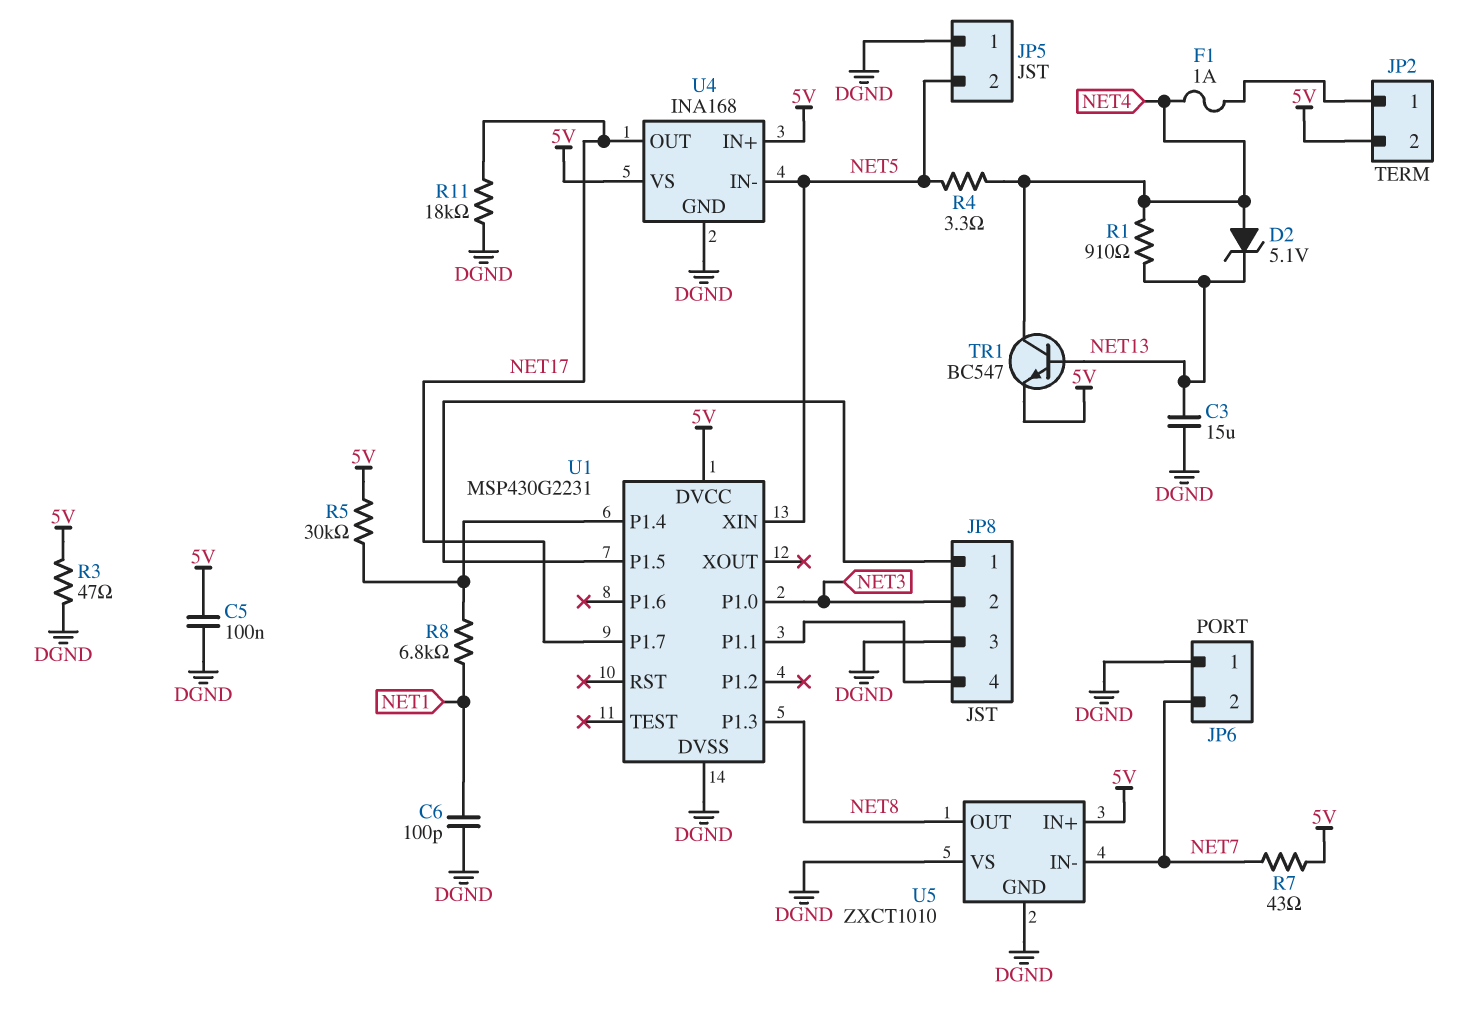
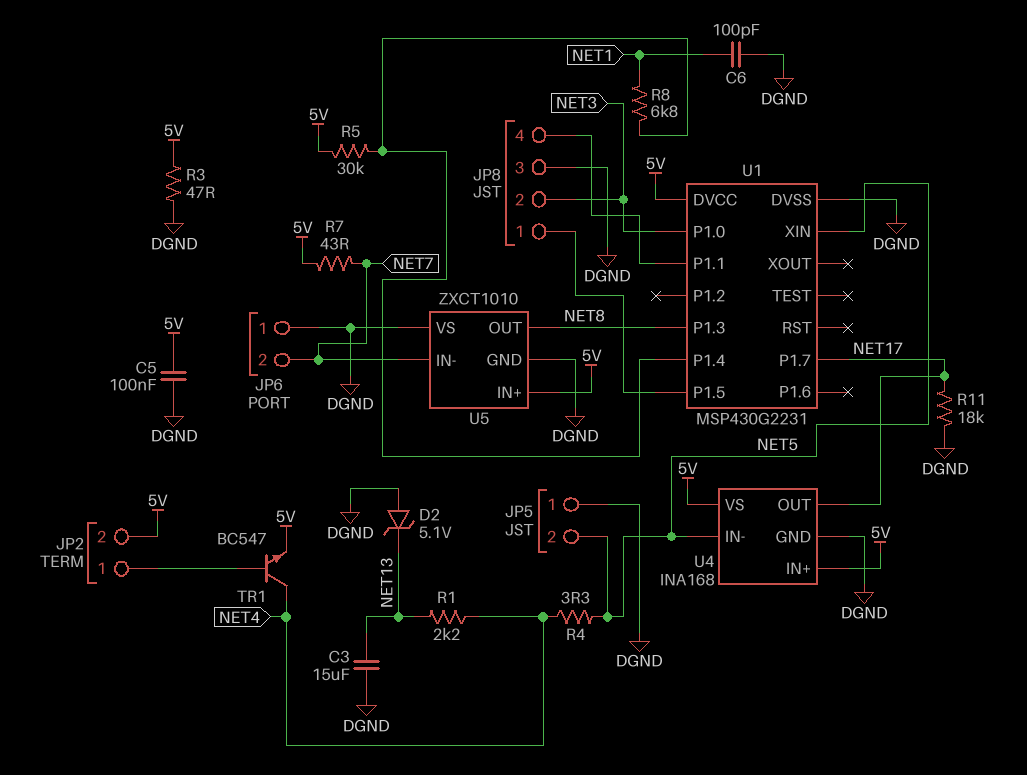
D2: zener 5.1V (A NET4, K NET13) -> zener 5.1V (A DGND, K NET13)
F1: 1A (JP2/1, NET4) -> none
R1: 910 (NET4, NET13) -> 2.2k (NET4, NET13)
TR1: NPN BC547 (B NET13, C NET4, E 5V) -> NPN BC547 (B JP2/1, C NET4, E 5V)

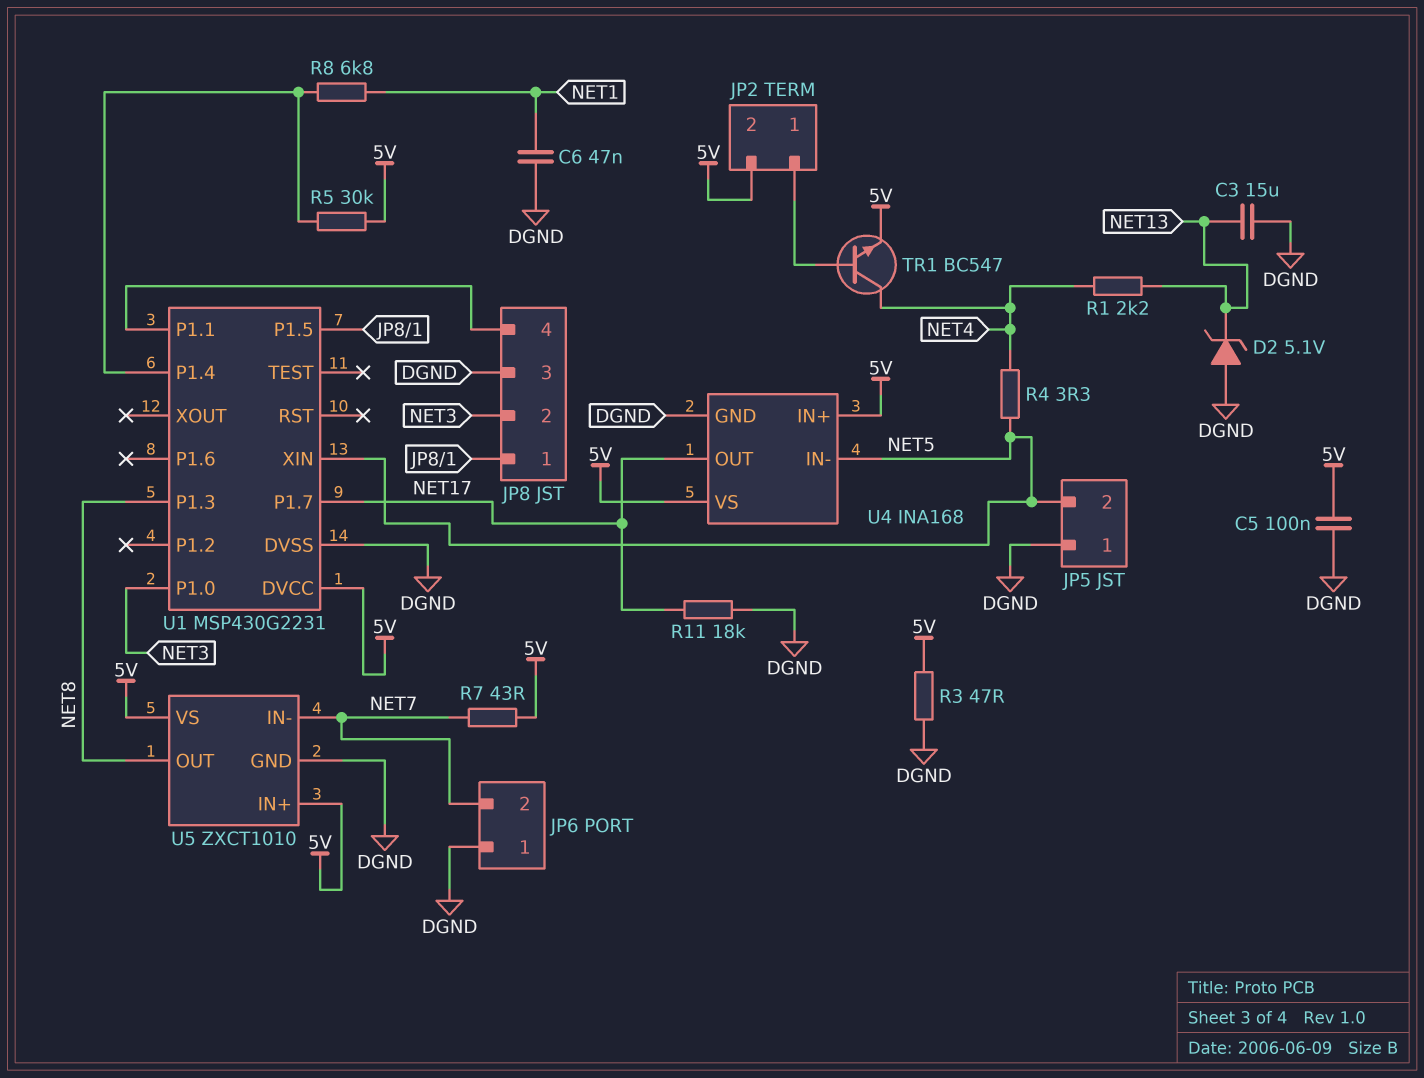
C6: 100pF (DGND, NET1) -> 47nF (DGND, NET1)
U5 pin VS: DGND -> 5V

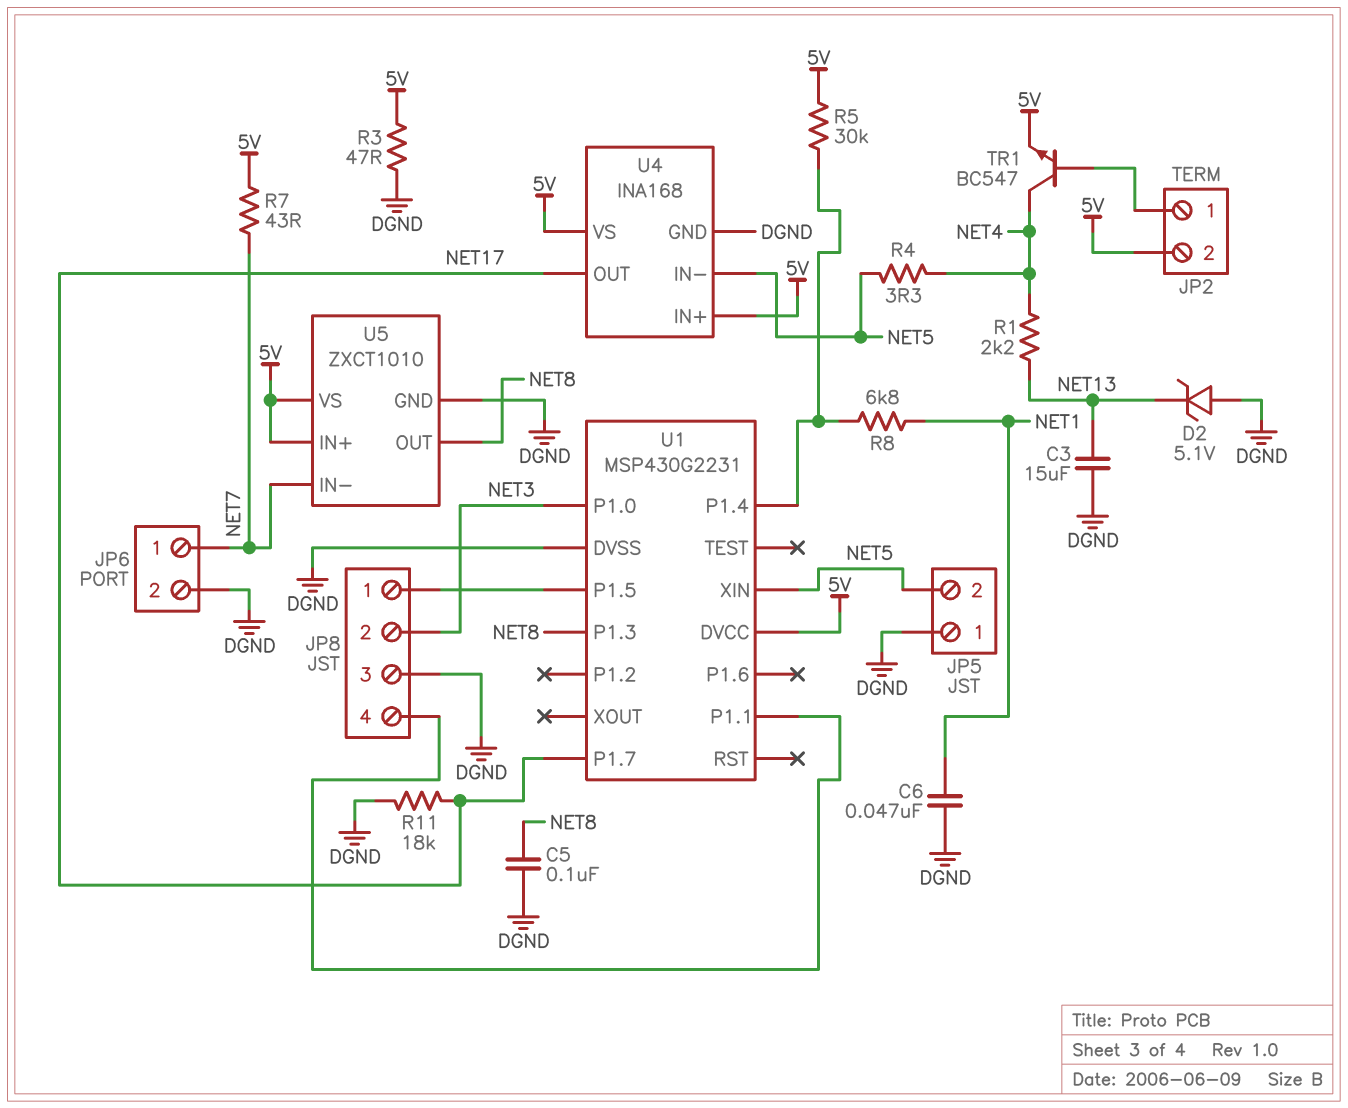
C5: 100nF (5V, DGND) -> 100nF (DGND, NET8)
JP6 pin 1: DGND -> NET7
JP6 pin 2: NET7 -> DGND

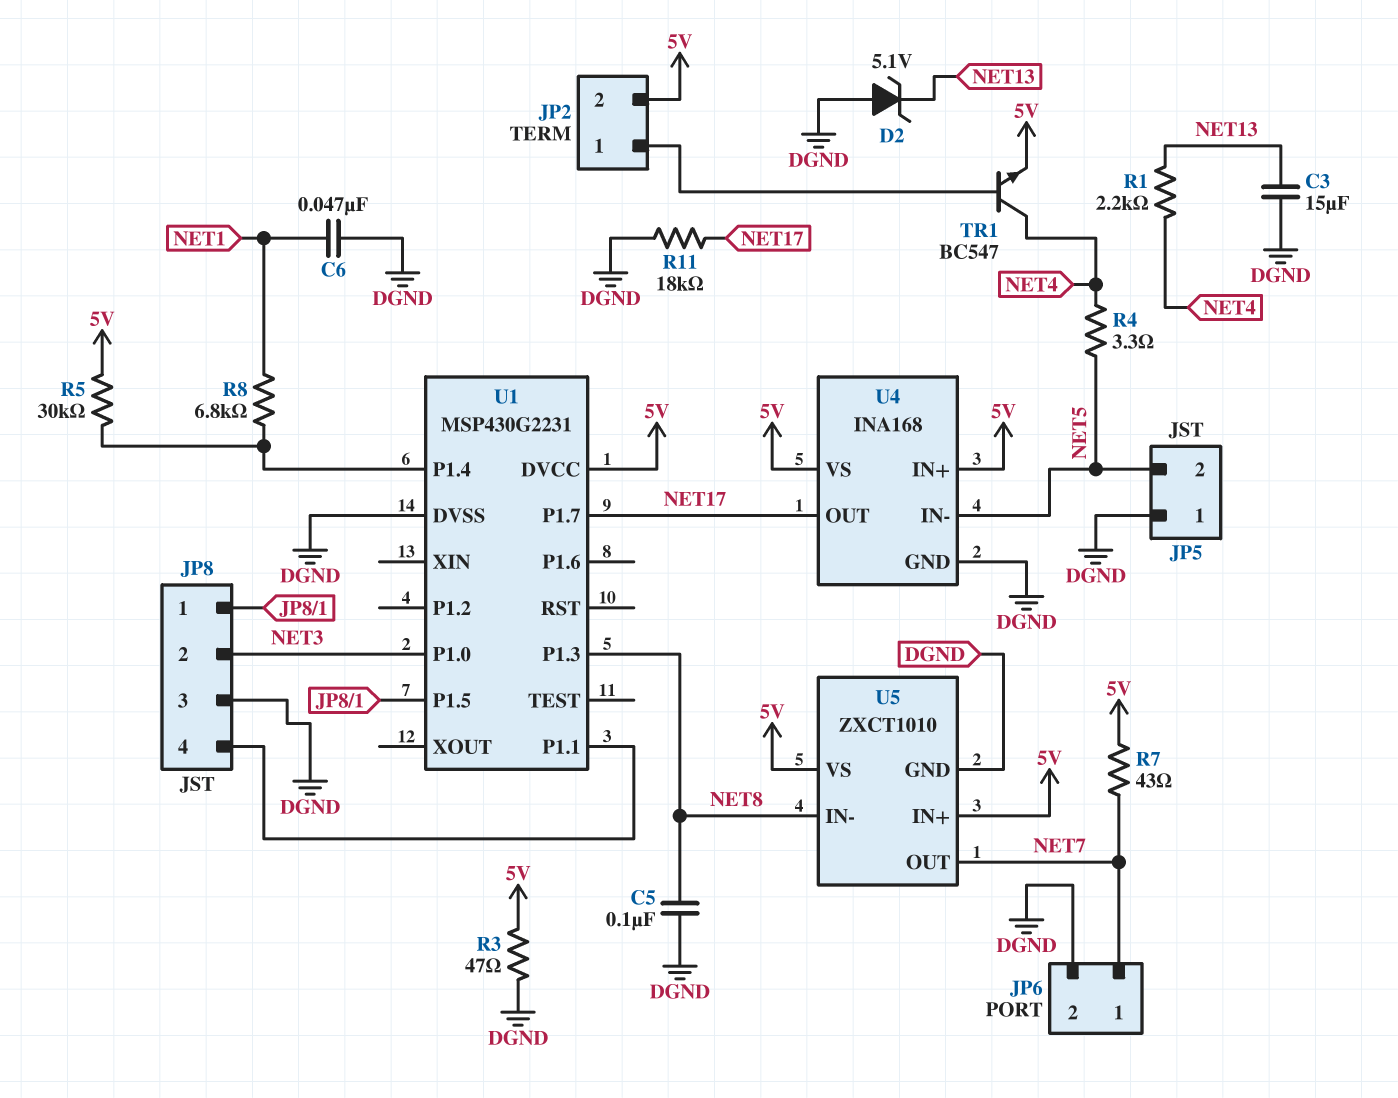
U1 pin XIN: NET5 -> none
U5 pin IN-: NET7 -> NET8
U5 pin OUT: NET8 -> NET7

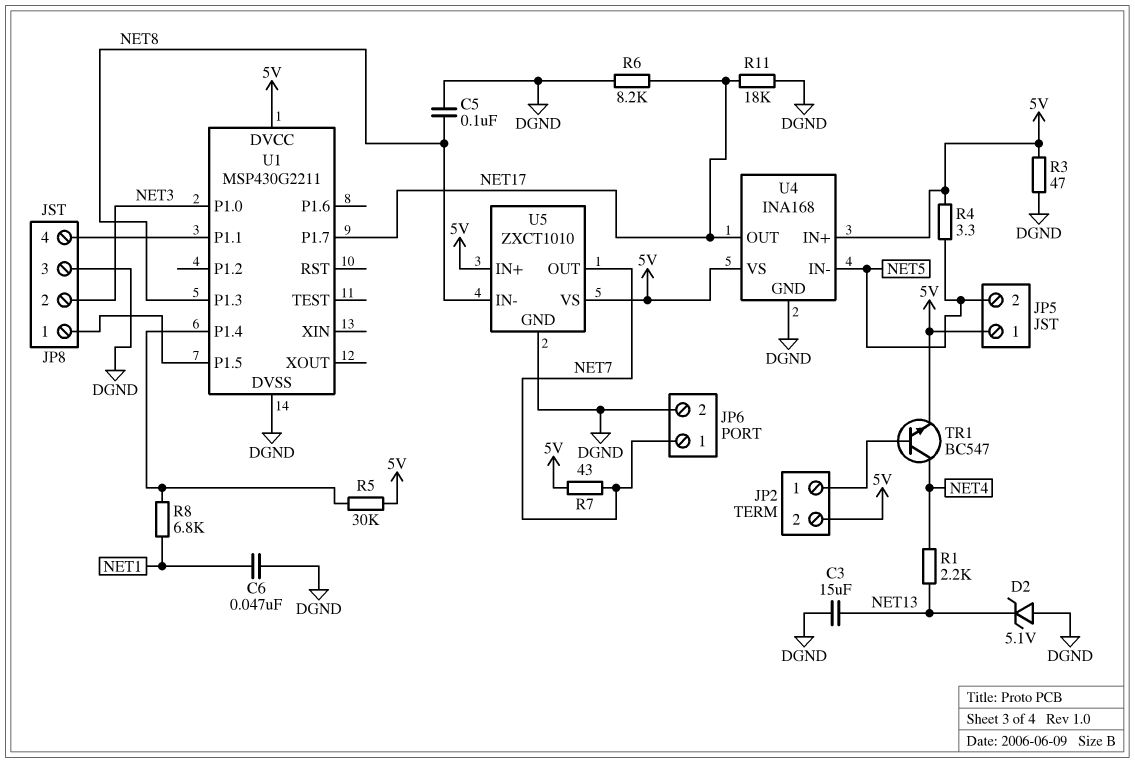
JP5 pin 1: DGND -> 5V
R4: 3.3 (NET4, NET5) -> 3.3 (5V, NET5)
R6: none -> 8.2k (DGND, NET17)
U1: MSP430G2231 -> MSP430G2211

